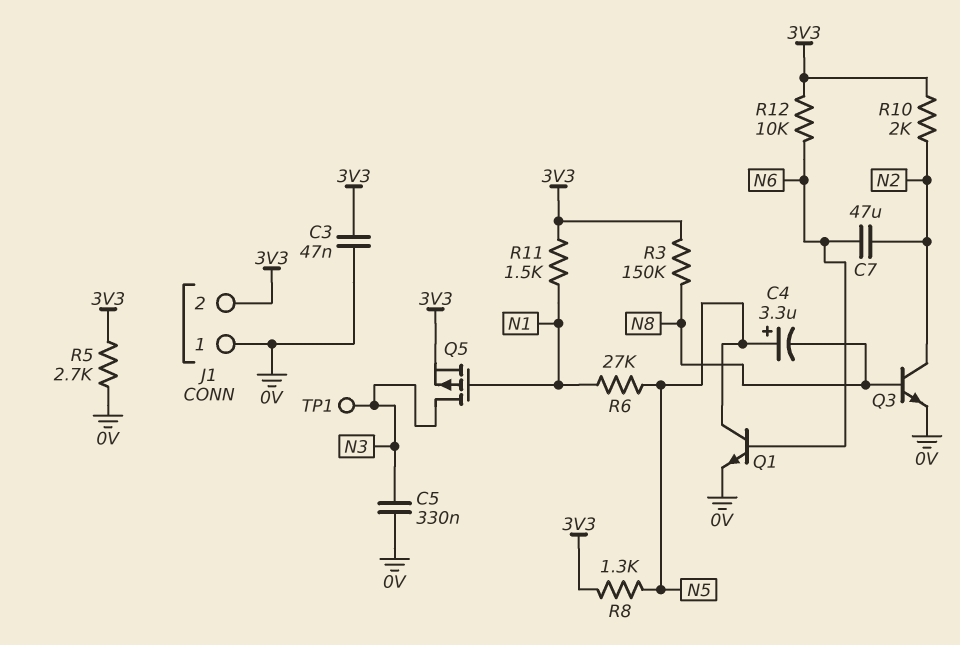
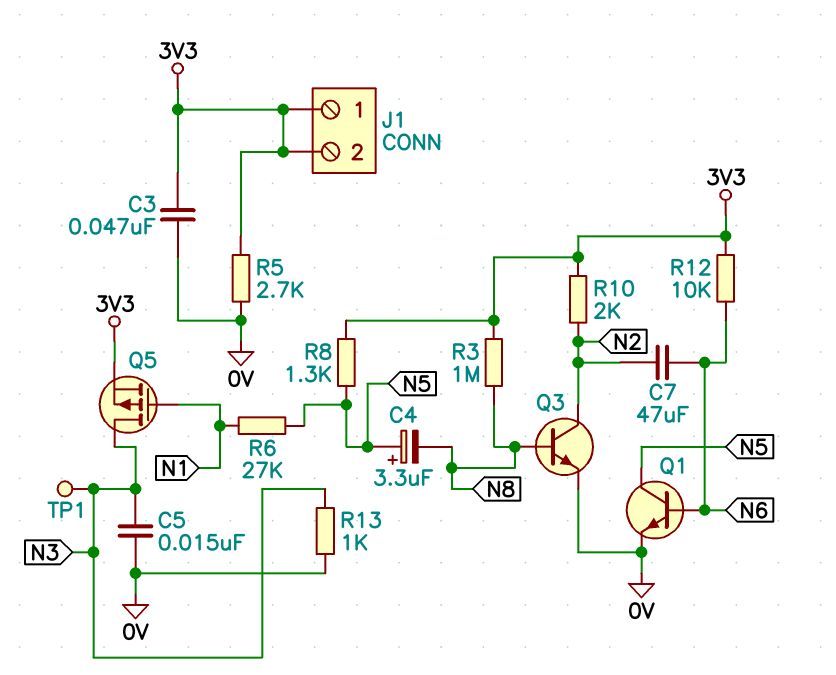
C5: 330nF (0V, N3) -> 15nF (0V, N3)
J1 pin 1: 0V -> 3V3
R3: 150k (3V3, N8) -> 1M (3V3, N8)
R11: 1.5k (3V3, N1) -> none
R13: none -> 1k (0V, N3)

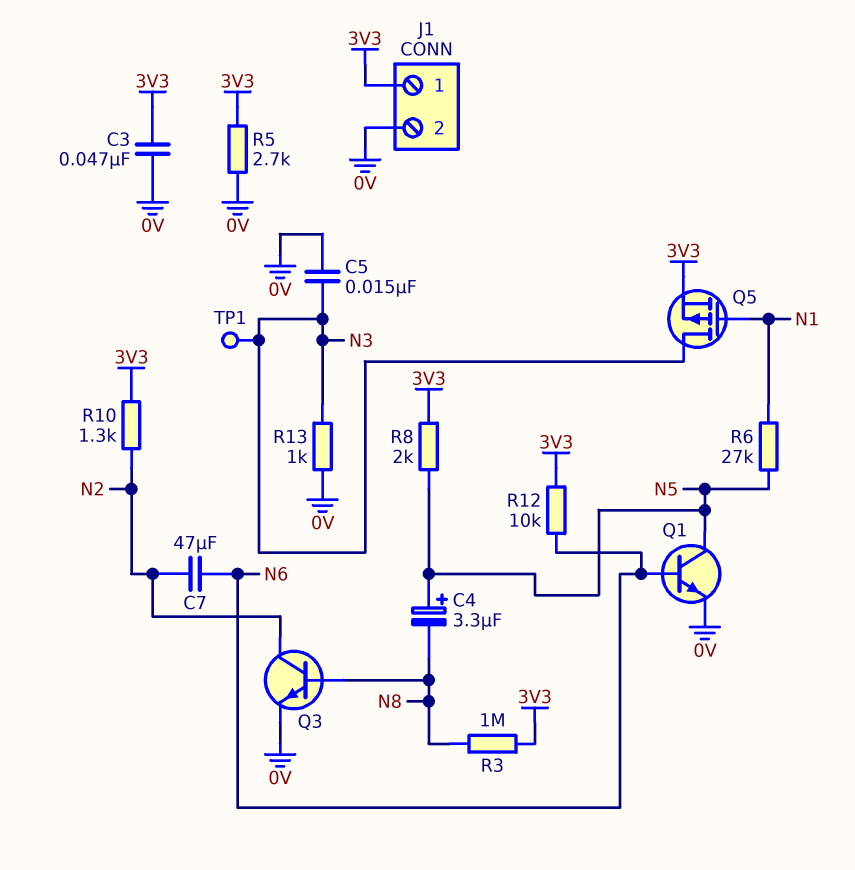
J1 pin 2: 3V3 -> 0V
R8: 1.3k (3V3, N5) -> 2k (3V3, N5)
R10: 2k (3V3, N2) -> 1.3k (3V3, N2)

